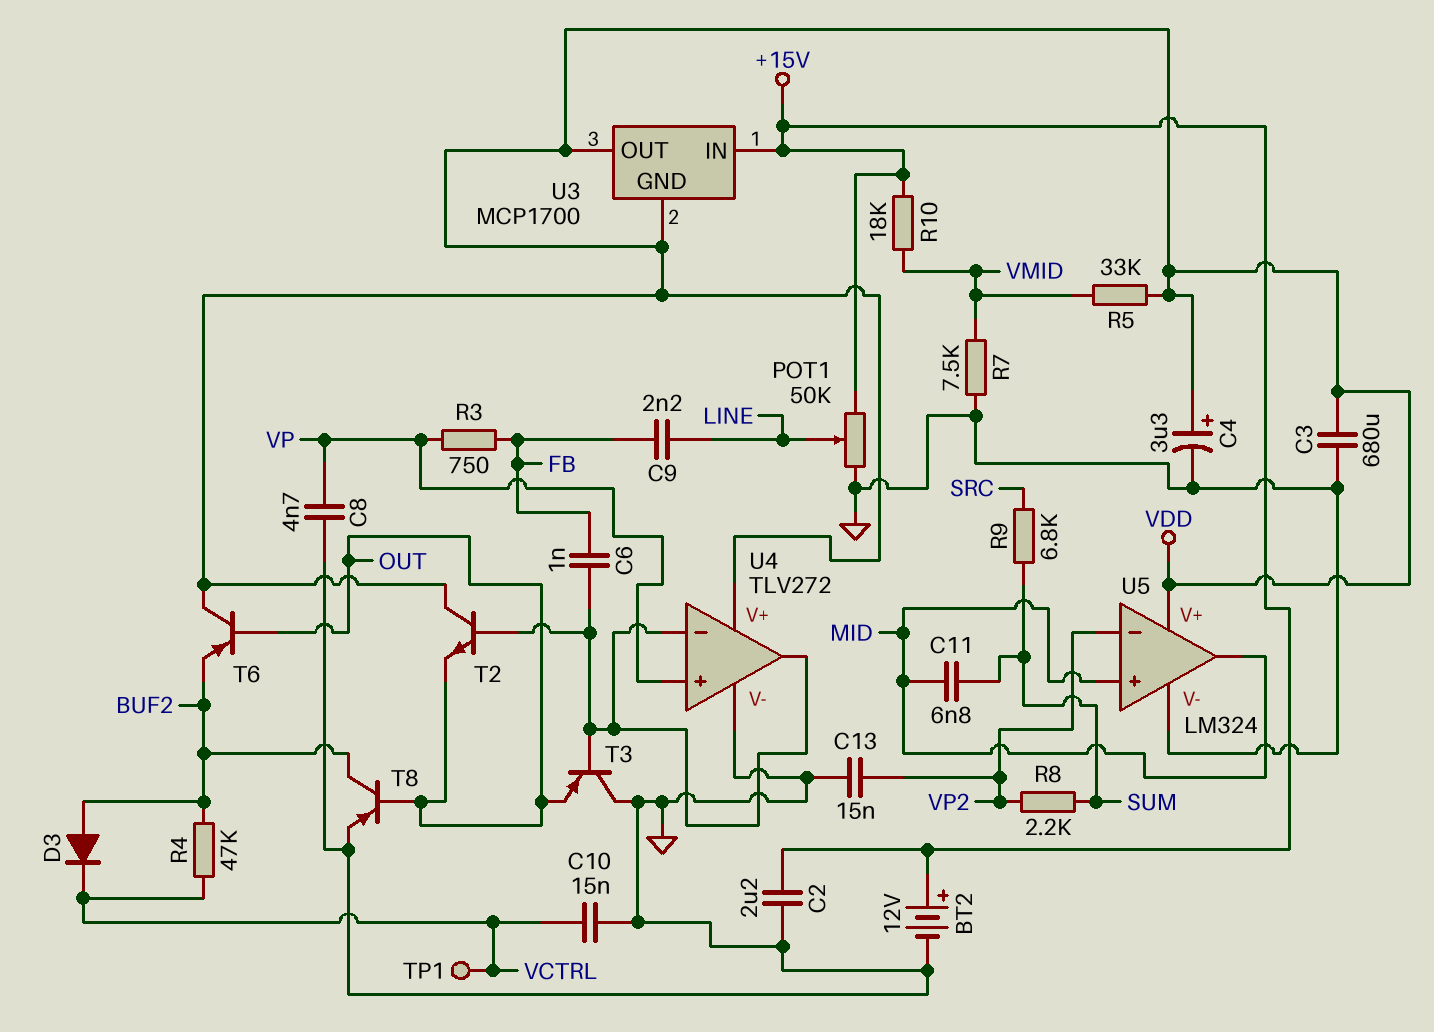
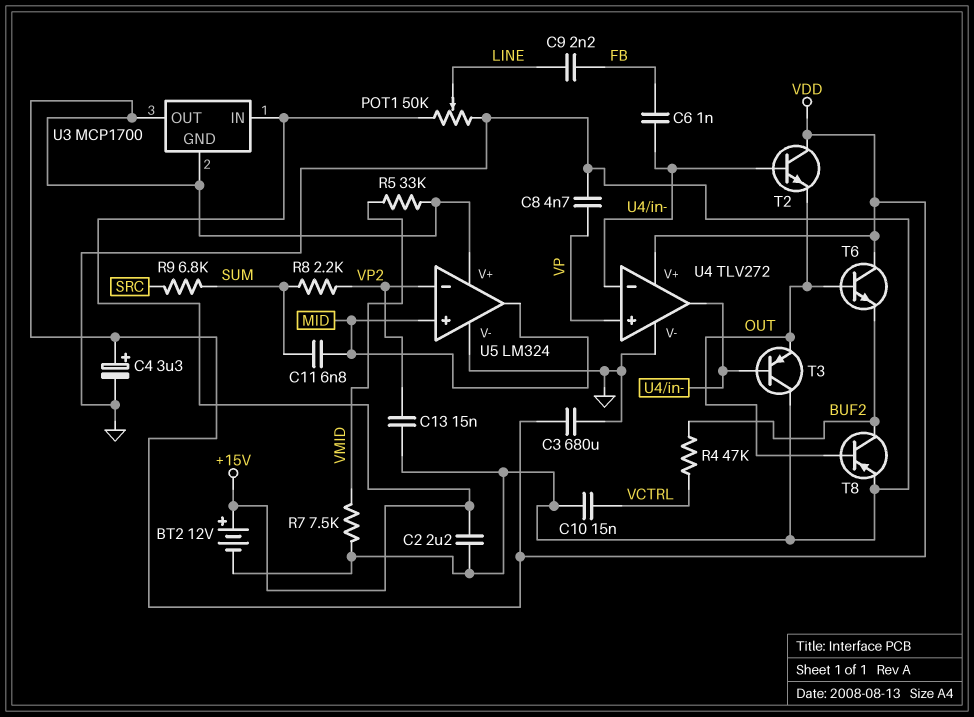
D3: diode (A BUF2, K VCTRL) -> none
R3: 750 (FB, VP) -> none
R10: 18k (+15V, VMID) -> none
T6: PNP (B OUT, C VDD, E BUF2) -> NPN (B OUT, C VDD, E BUF2)
TP1: test point (VCTRL) -> none

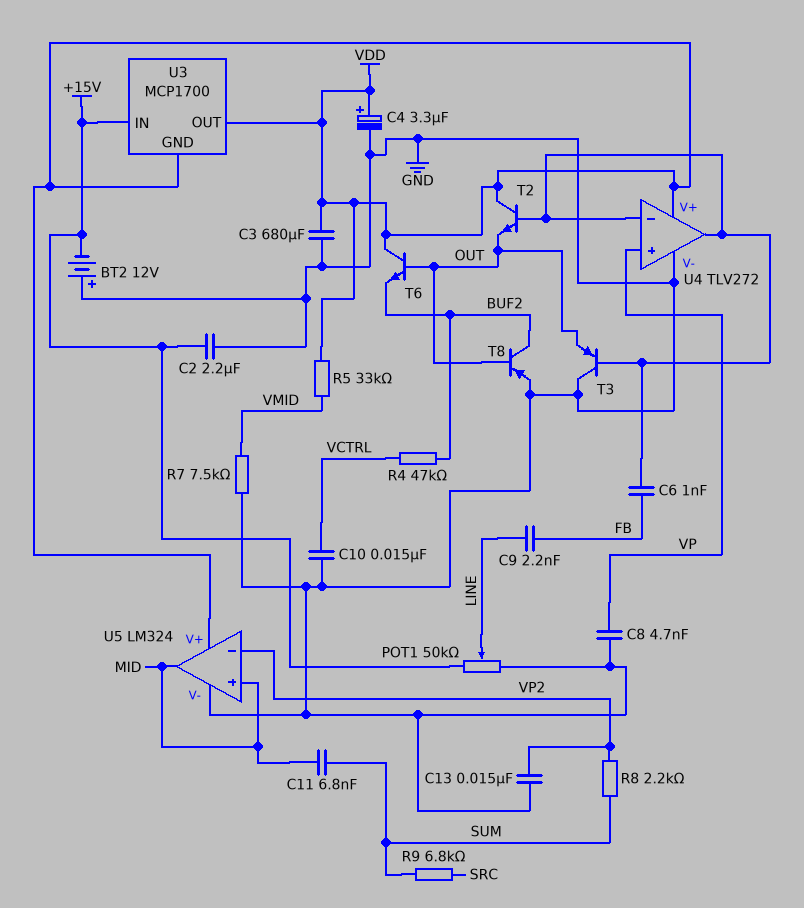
BT2: 12V (plus +15V, minus GND) -> 12V (plus GND, minus +15V)

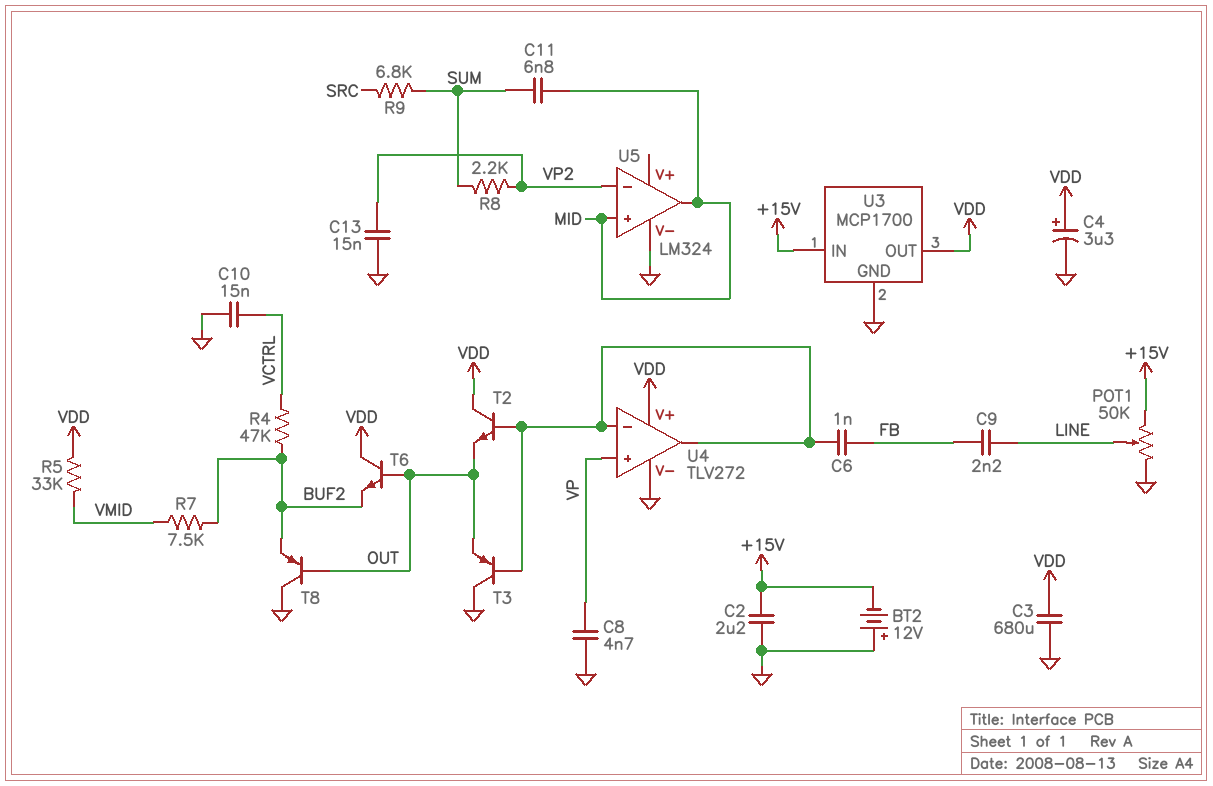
R7: 7.5k (GND, VMID) -> 7.5k (BUF2, VMID)
T8: PNP (B OUT, C BUF2, E GND) -> PNP (B OUT, C GND, E BUF2)
U3 pin GND: VDD -> GND
U5 pin V+: VDD -> none

